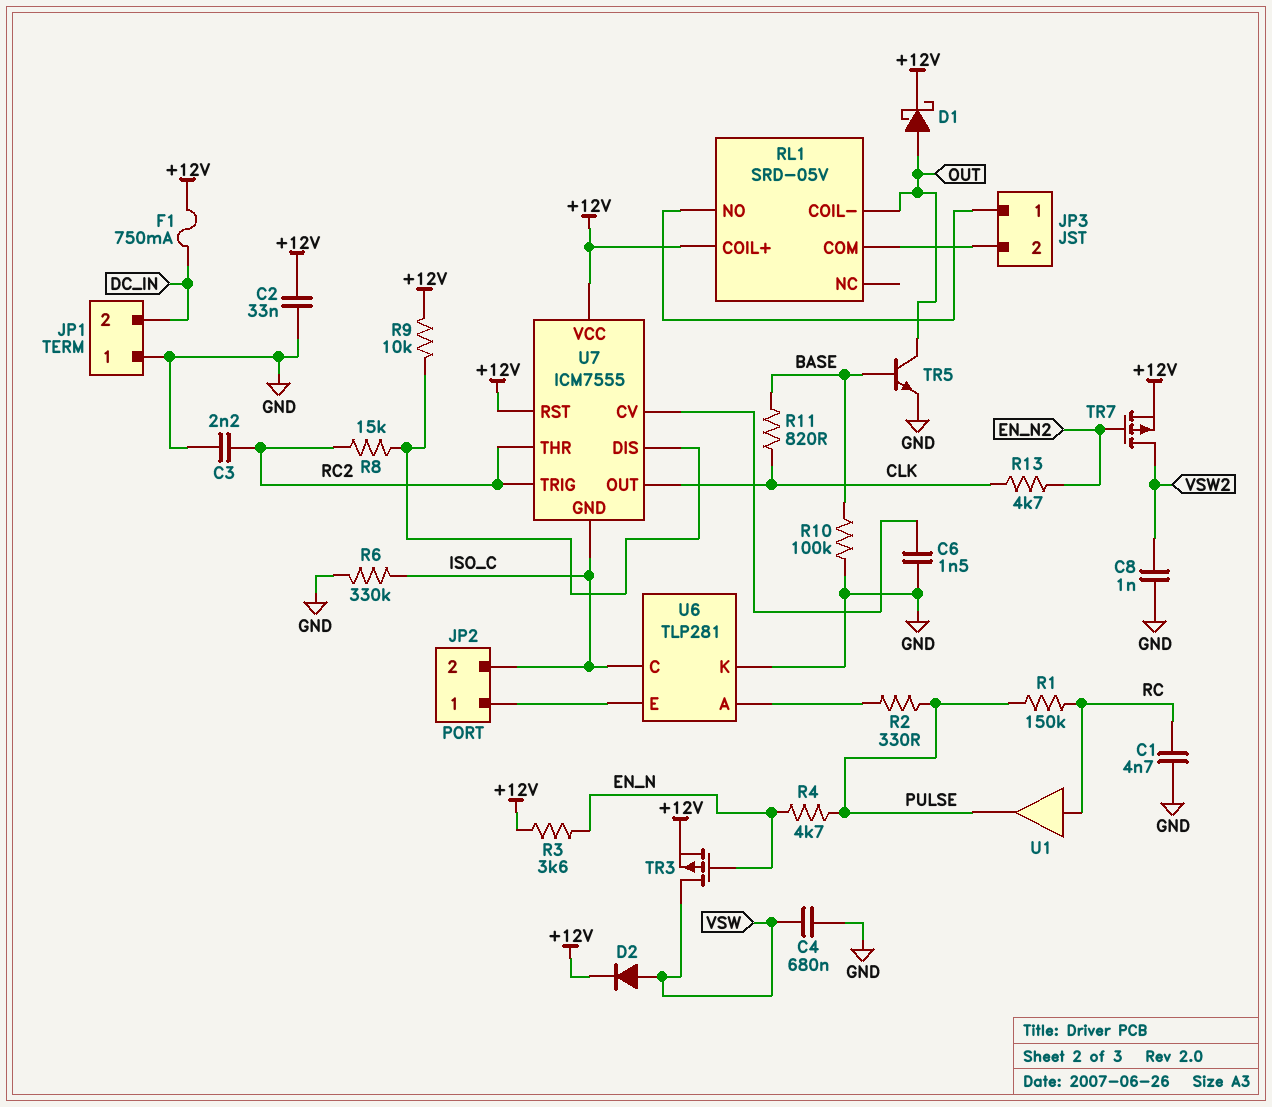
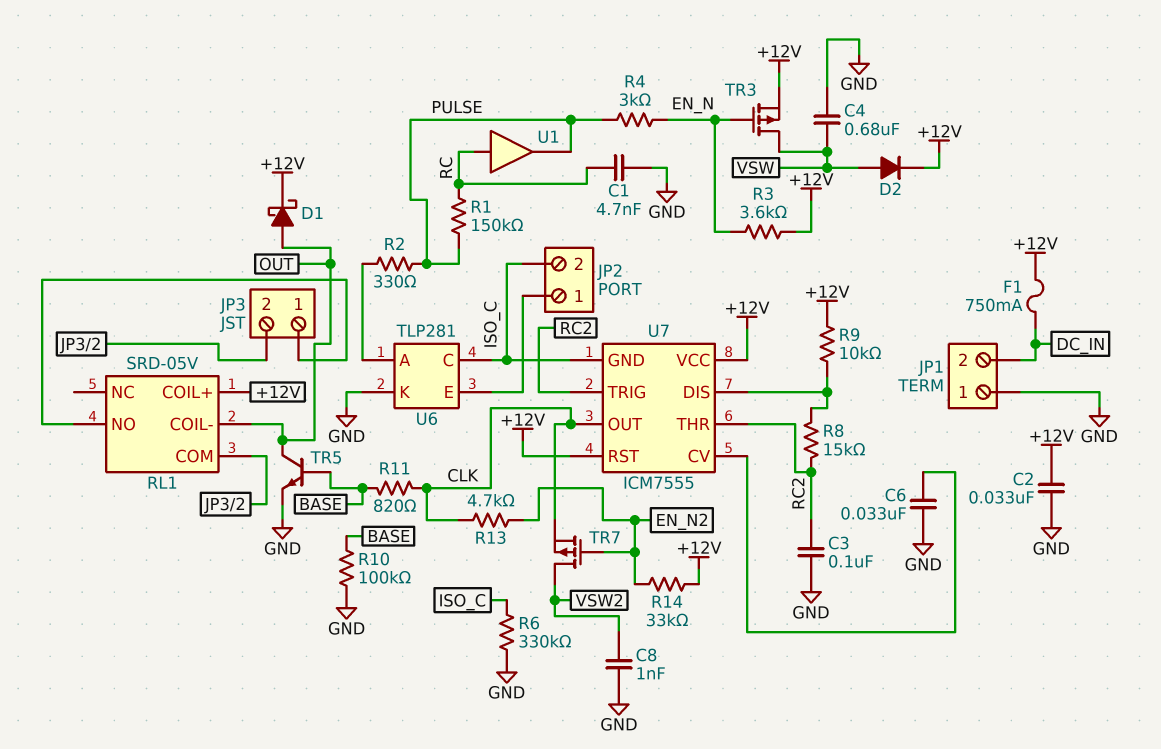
C3: 2.2nF (GND, RC2) -> 100nF (GND, RC2)
C6: 1.5nF (GND, U7/CV) -> 33nF (GND, U7/CV)
R4: 4.7k (EN_N, PULSE) -> 3k (EN_N, PULSE)
R14: none -> 33k (+12V, EN_N2)
TR7: PMOS (G EN_N2, D VSW2, S +12V) -> PMOS (G EN_N2, D VSW2, S CLK)

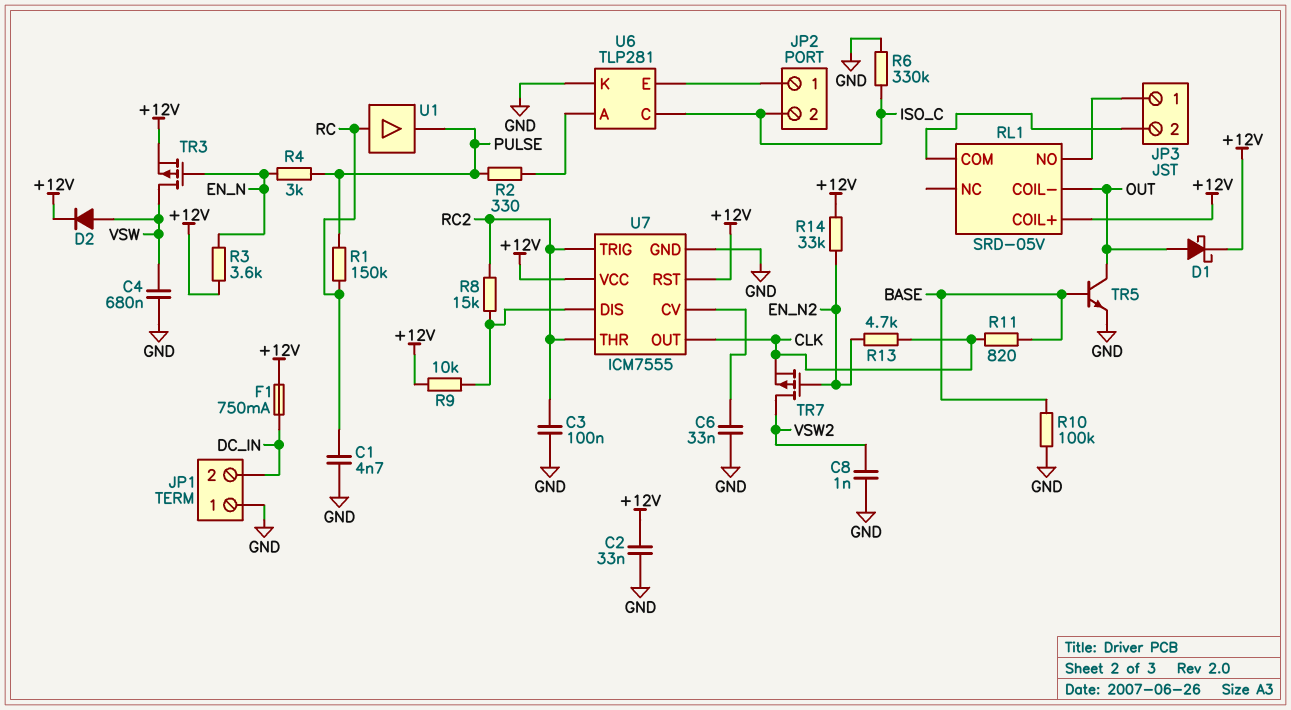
U7 pin GND: ISO_C -> GND

